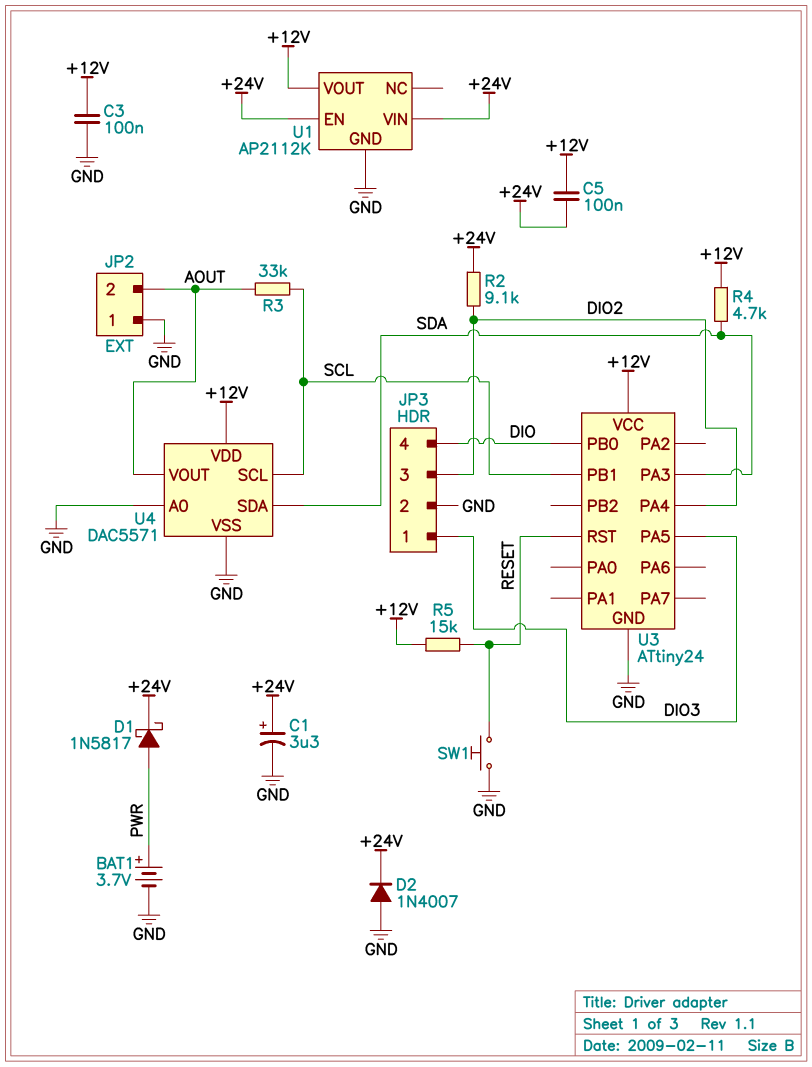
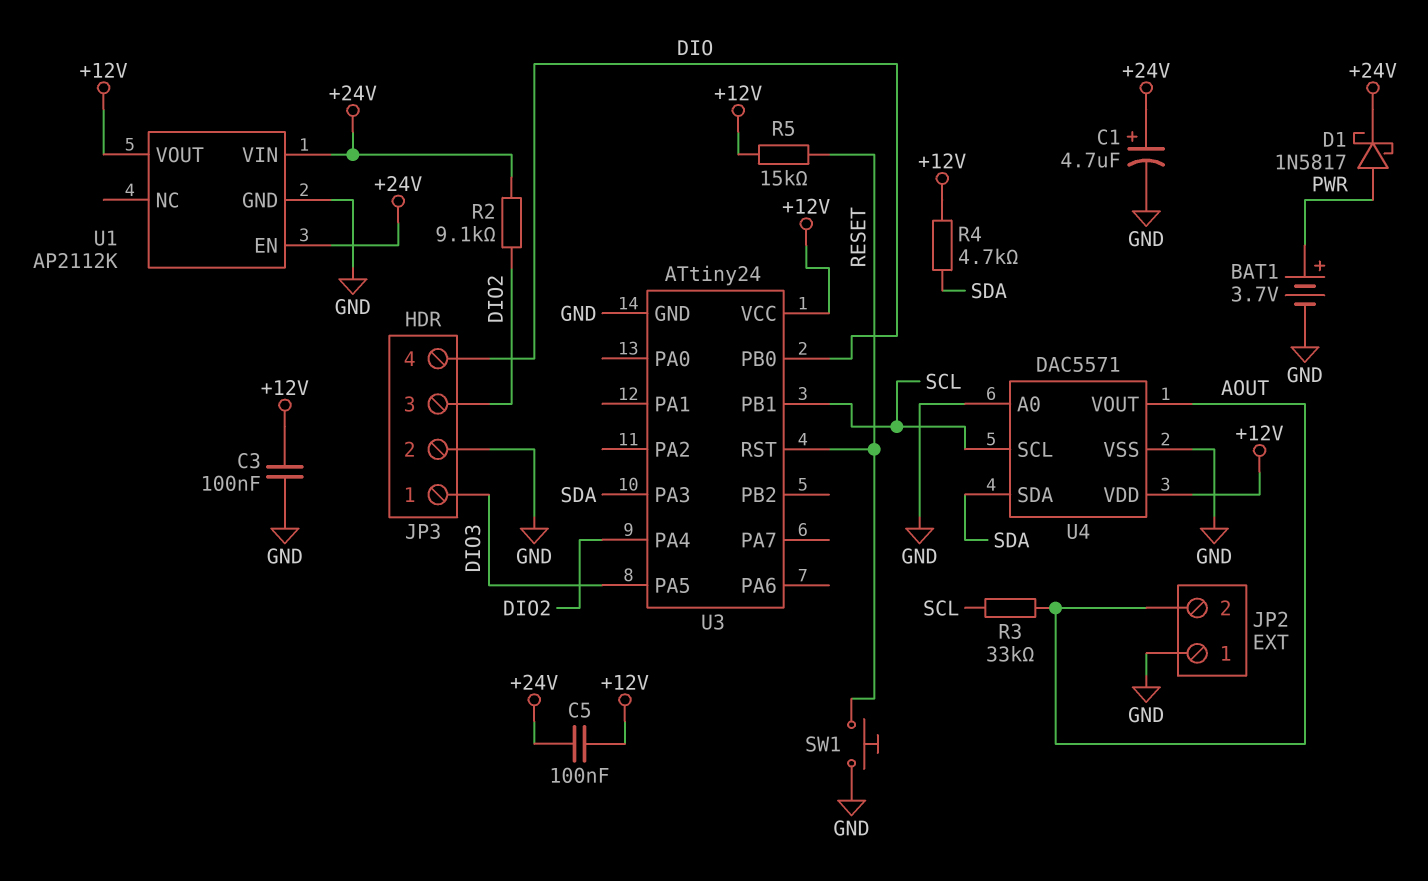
C1: 3.3uF (plus +24V, minus GND) -> 4.7uF (plus +24V, minus GND)
D2: diode 1N4007 (A GND, K +24V) -> none

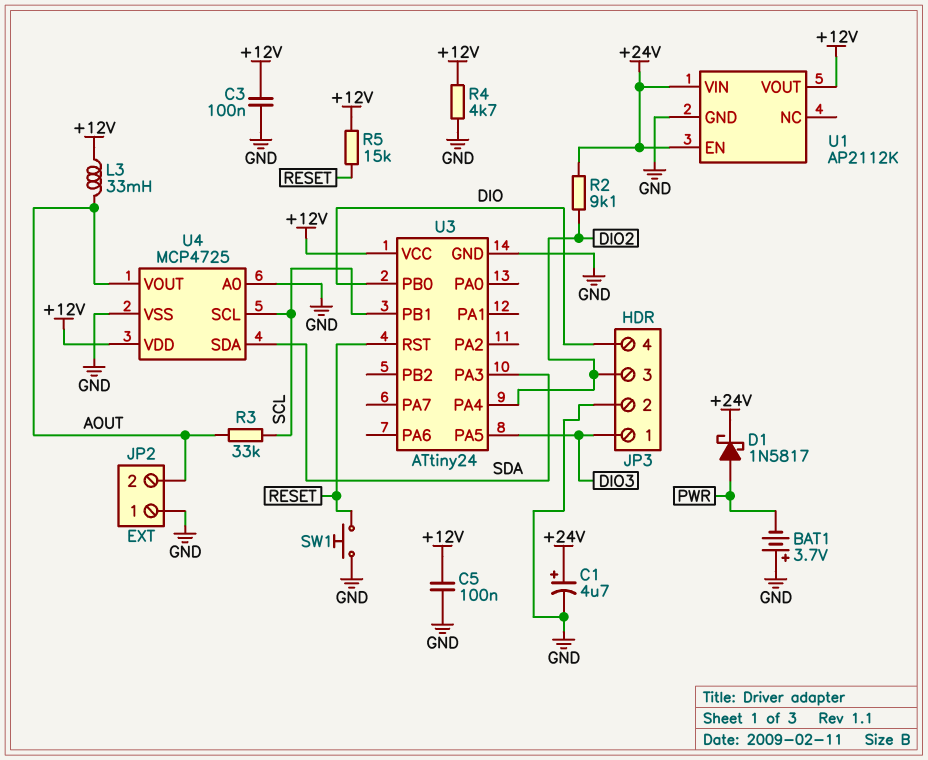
BAT1: 3.7V (plus PWR, minus GND) -> 3.7V (plus GND, minus PWR)
C5: 100nF (+12V, +24V) -> 100nF (+12V, GND)
L3: none -> 33mH (+12V, AOUT)
R4: 4.7k (+12V, SDA) -> 4.7k (+12V, GND)
U4: DAC5571 -> MCP4725

